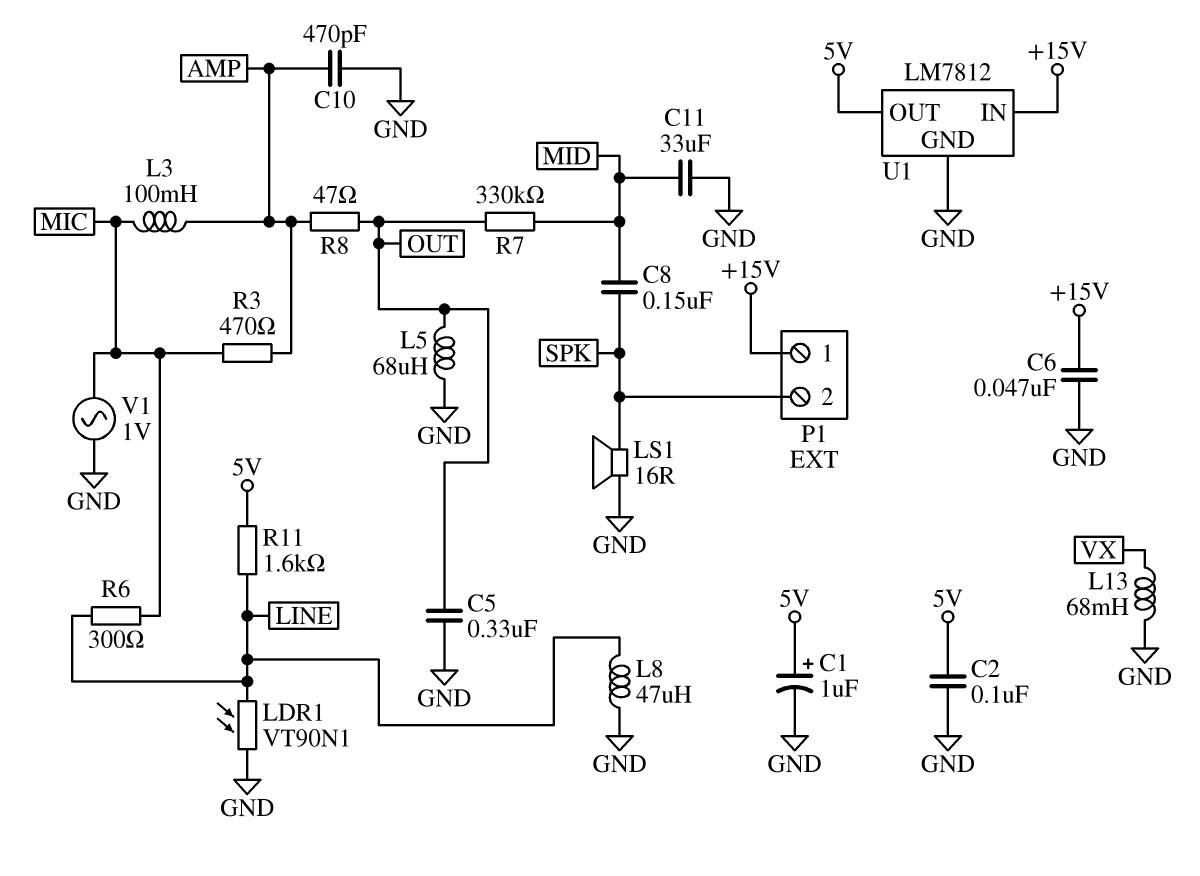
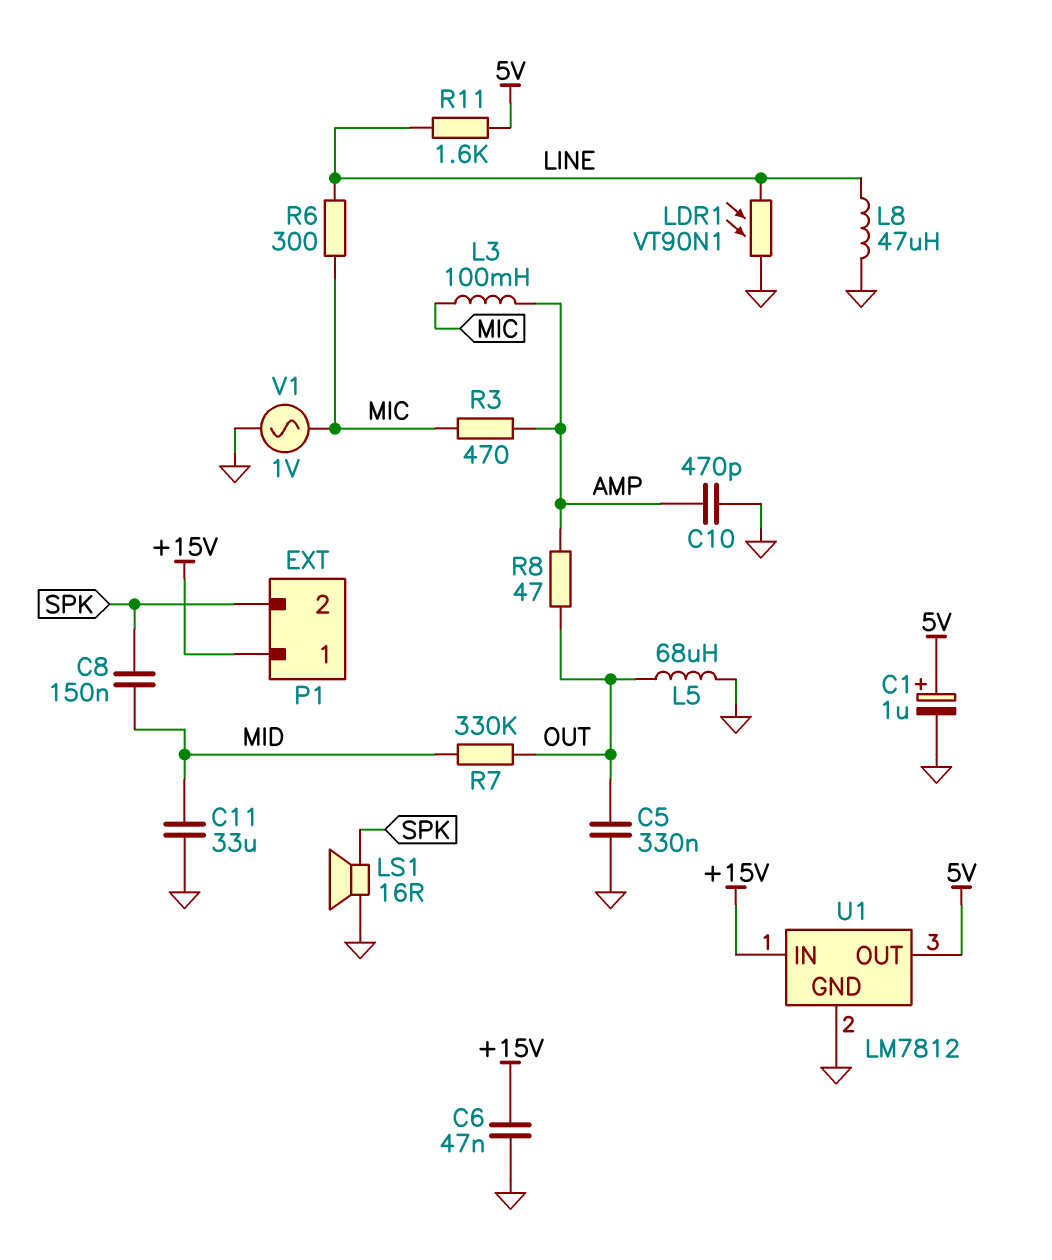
C2: 100nF (5V, GND) -> none
L13: 68mH (GND, VX) -> none

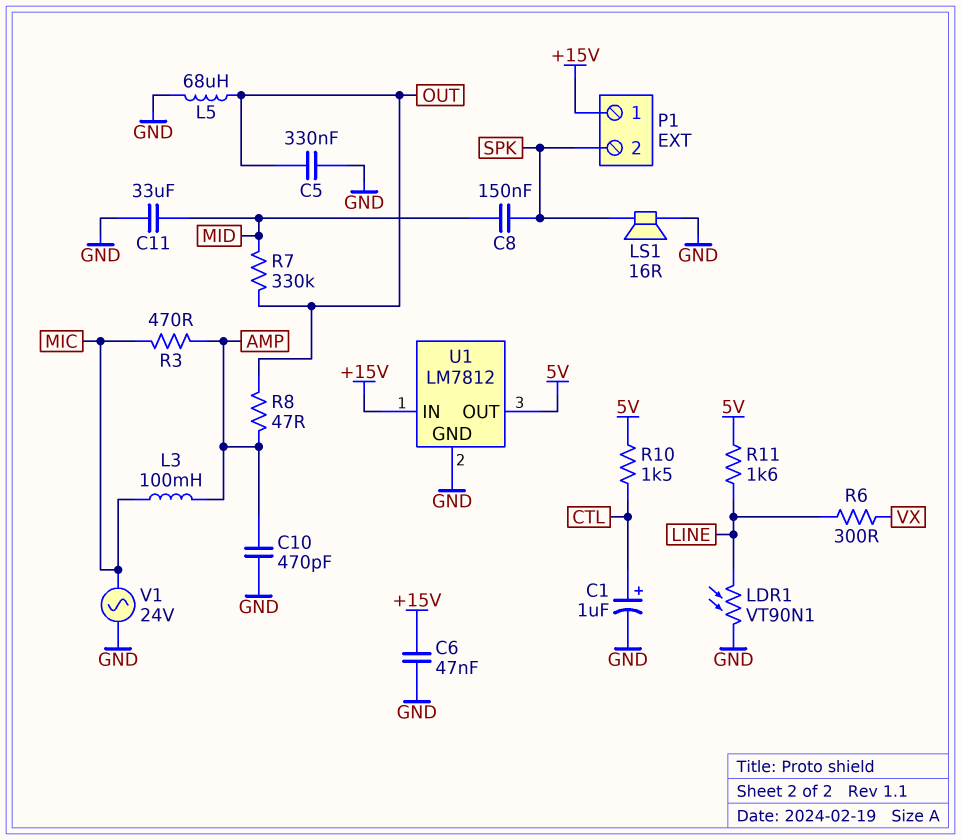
C1: 1uF (plus 5V, minus GND) -> 1uF (plus CTL, minus GND)
L8: 47uH (GND, LINE) -> none
R6: 300 (LINE, MIC) -> 300 (LINE, VX)
R10: none -> 1.5k (5V, CTL)
V1: AC 1V (GND, MIC) -> AC 24V (GND, MIC)

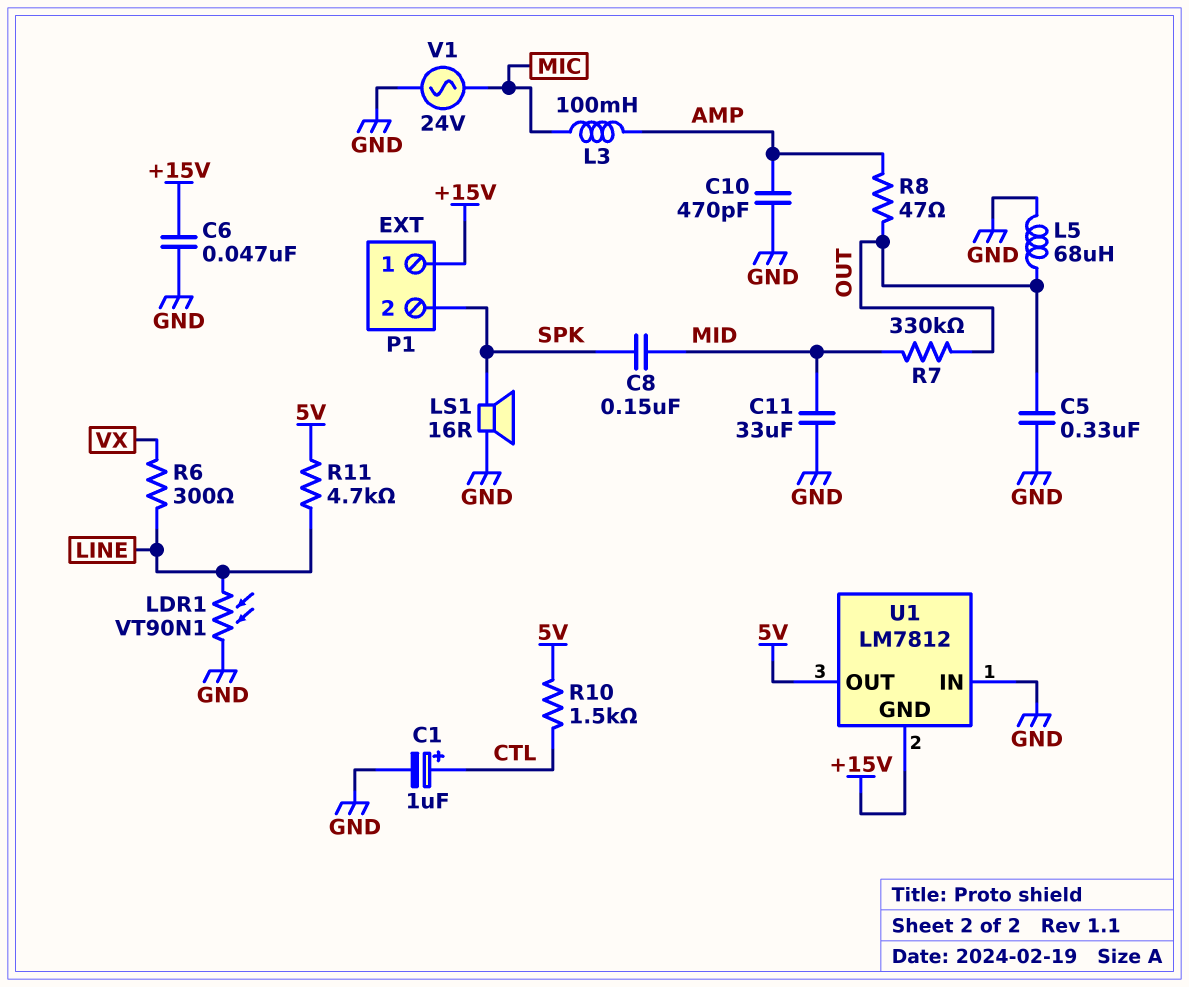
R3: 470 (AMP, MIC) -> none
R11: 1.6k (5V, LINE) -> 4.7k (5V, LINE)
U1 pin GND: GND -> +15V
U1 pin IN: +15V -> GND

